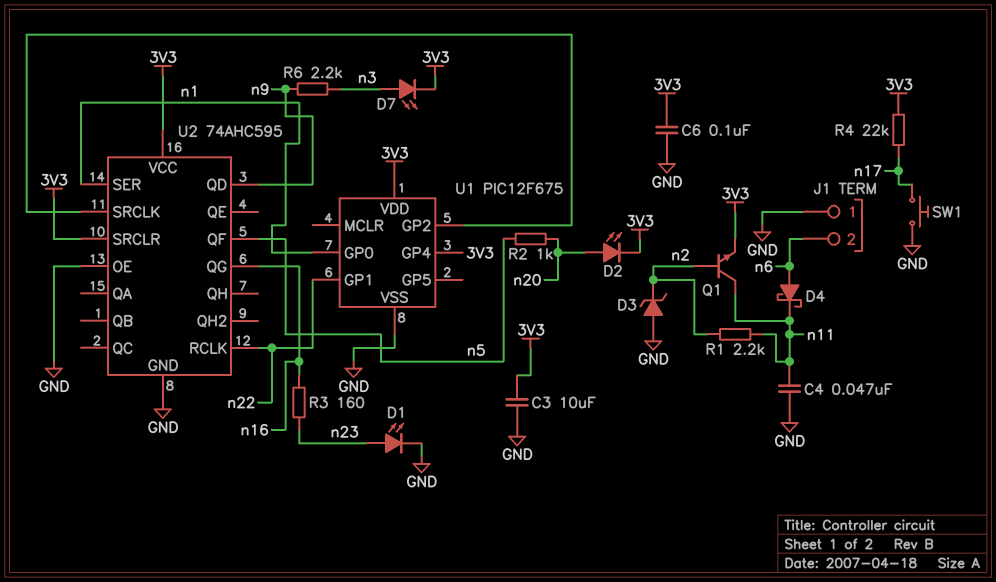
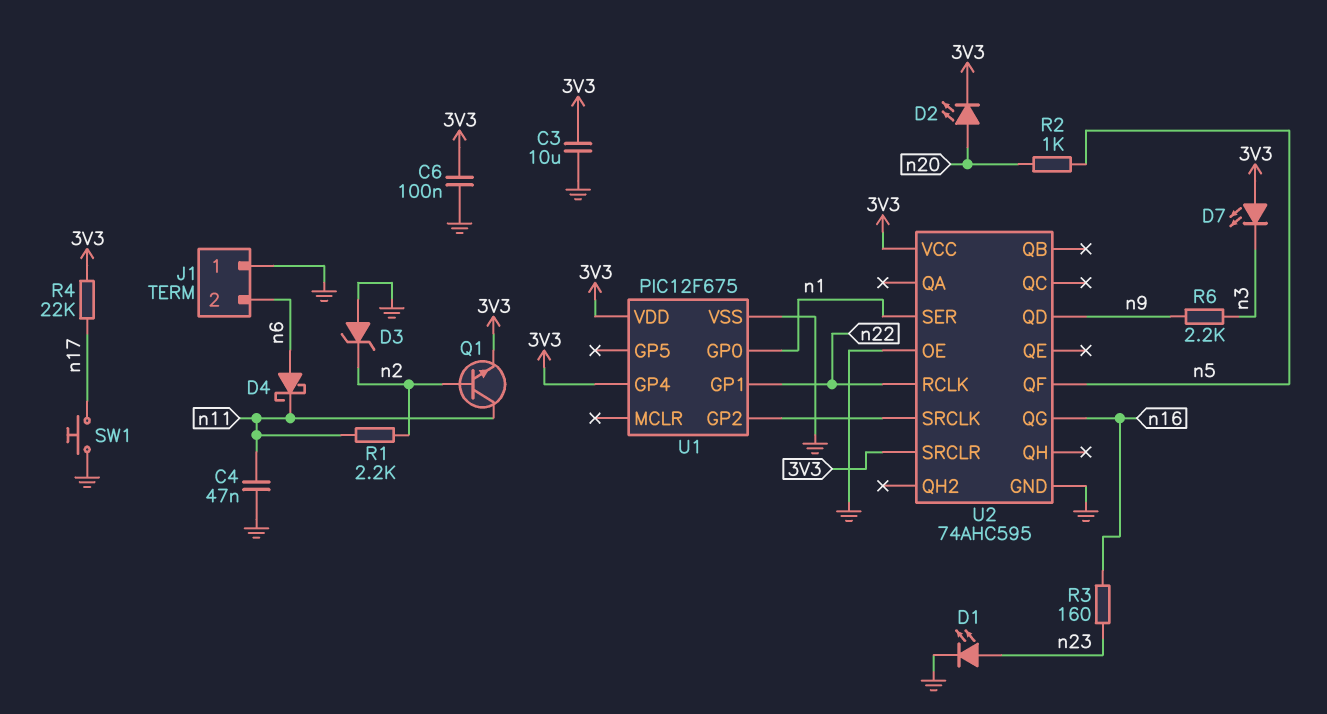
D7: LED (A n3, K 3V3) -> LED (A 3V3, K n3)

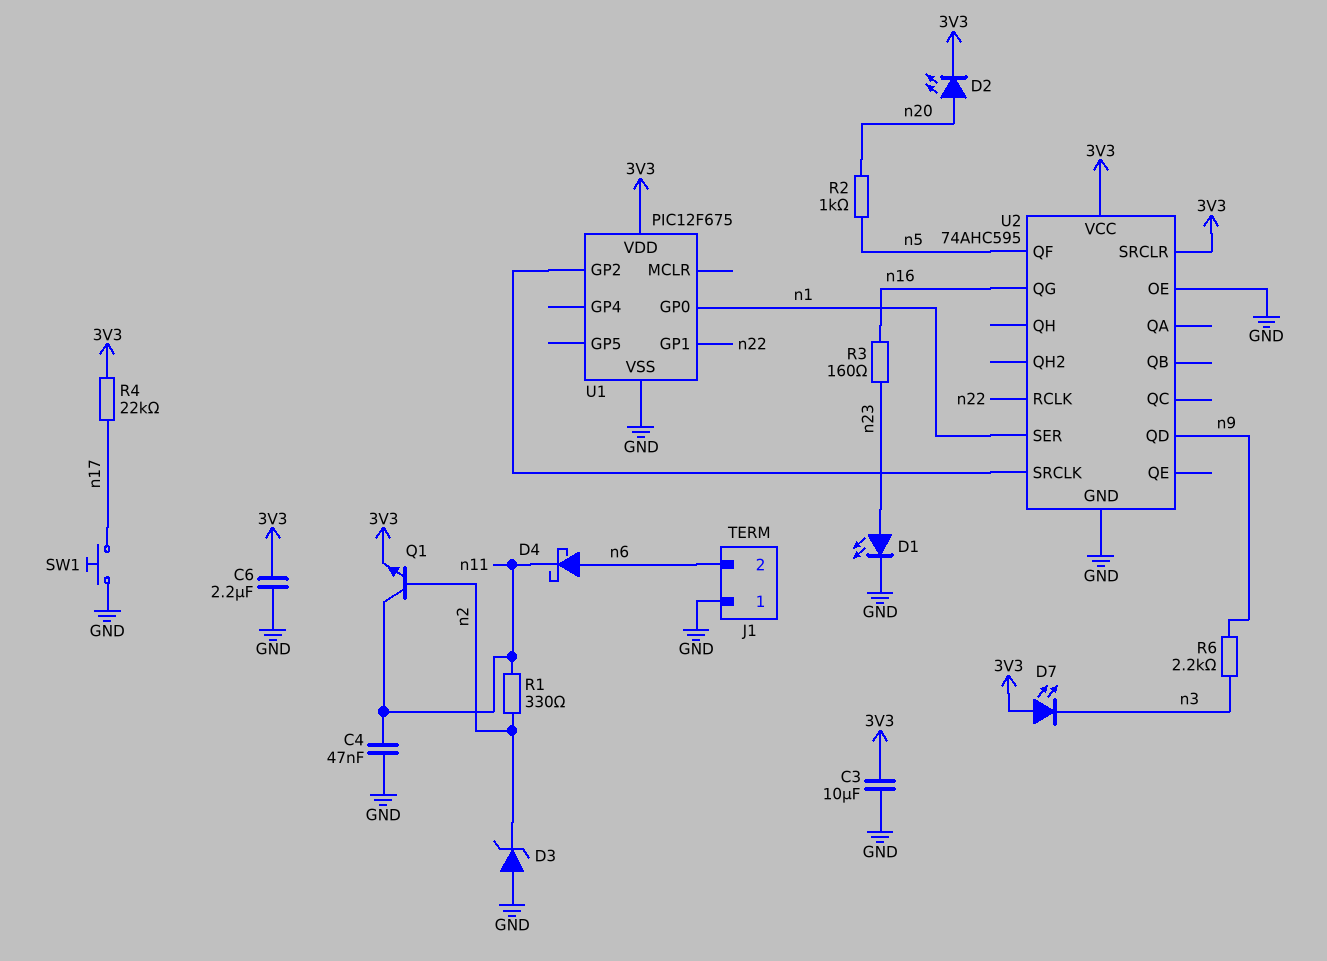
C6: 100nF (3V3, GND) -> 2.2uF (3V3, GND)
R1: 2.2k (n2, n11) -> 330 (n2, n11)
U1 pin GP4: 3V3 -> none

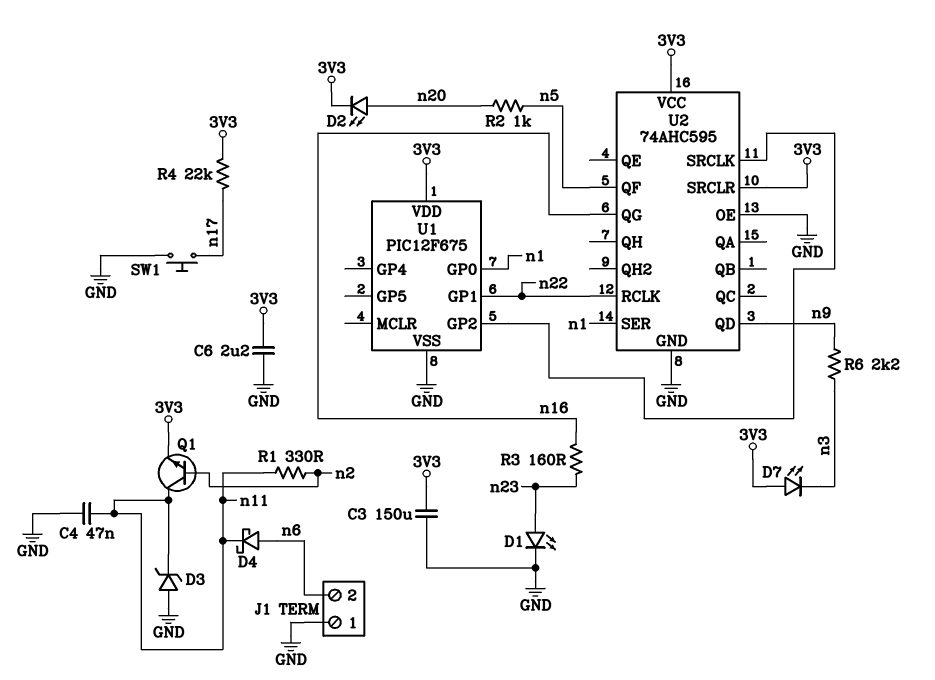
C3: 10uF (3V3, GND) -> 150uF (3V3, GND)
D3: zener (A GND, K n2) -> zener (A GND, K n11)

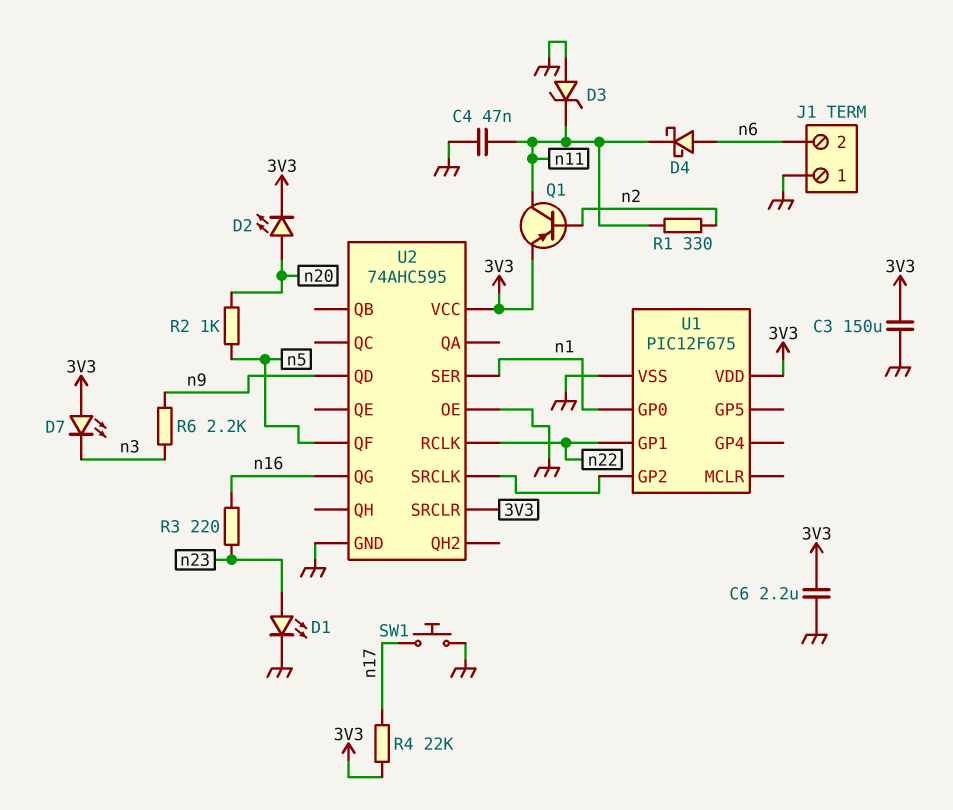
Q1: NPN (B n2, C n11, E 3V3) -> PNP (B n2, C n11, E 3V3)
R3: 160 (n16, n23) -> 220 (n16, n23)

